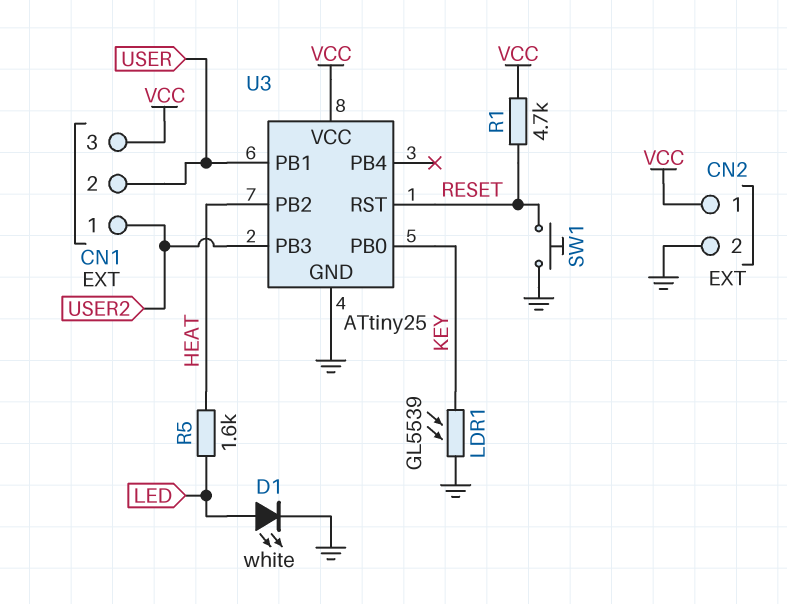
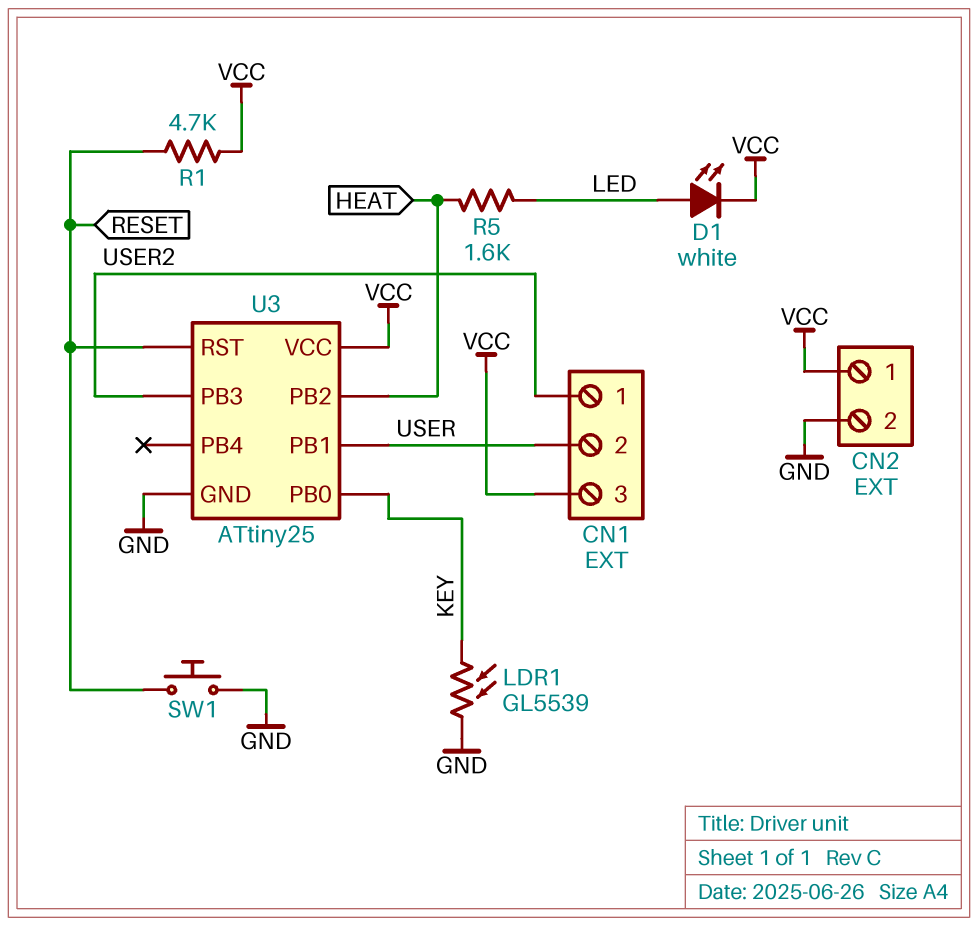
D1: LED white (A LED, K GND) -> LED white (A LED, K VCC)

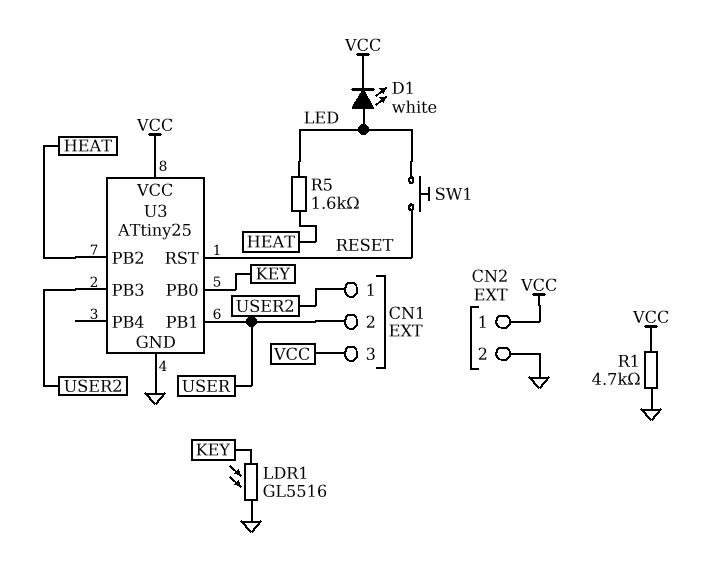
LDR1: GL5539 (GND, KEY) -> GL5516 (GND, KEY)
R1: 4.7k (RESET, VCC) -> 4.7k (GND, VCC)
SW1: button (GND, RESET) -> button (LED, RESET)

